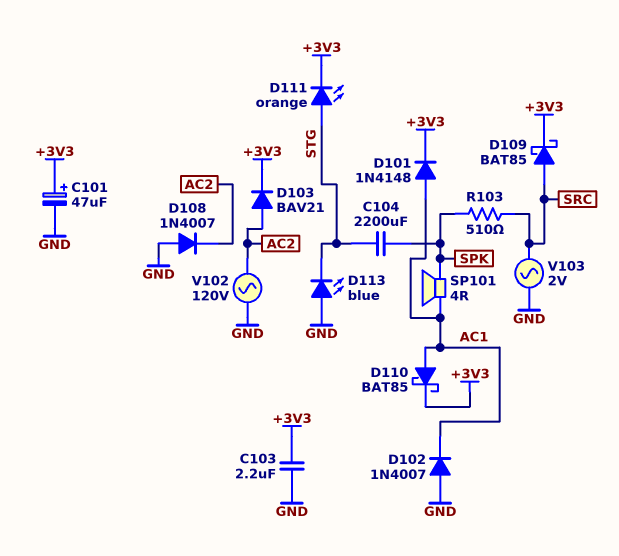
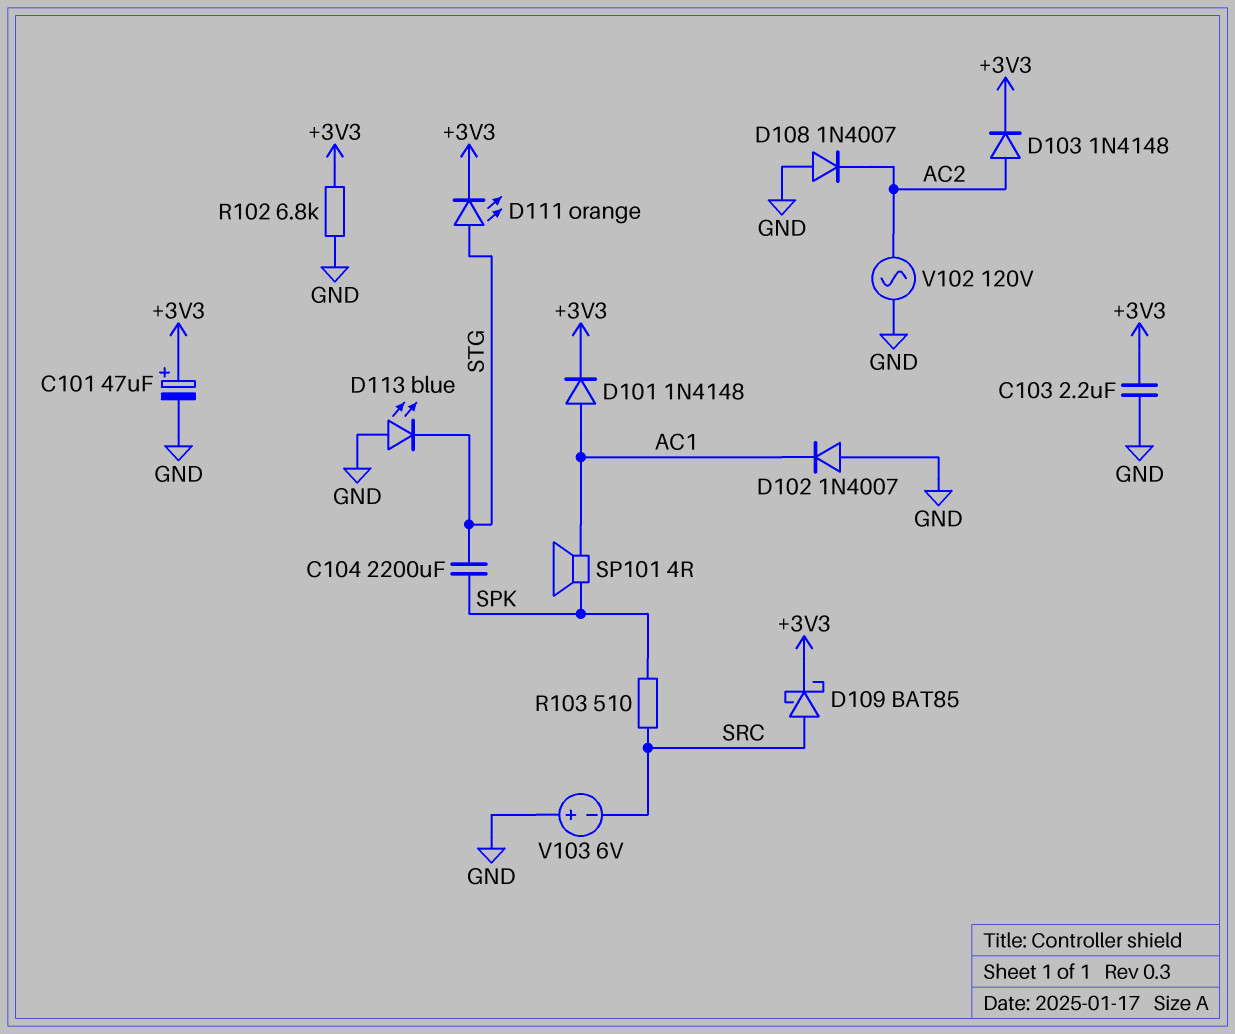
D103: diode BAV21 (A AC2, K +3V3) -> diode 1N4148 (A AC2, K +3V3)
D110: schottky BAT85 (A AC1, K +3V3) -> none
R102: none -> 6.8k (+3V3, GND)
V103: AC 2V (GND, SRC) -> 6V (plus GND, minus SRC)

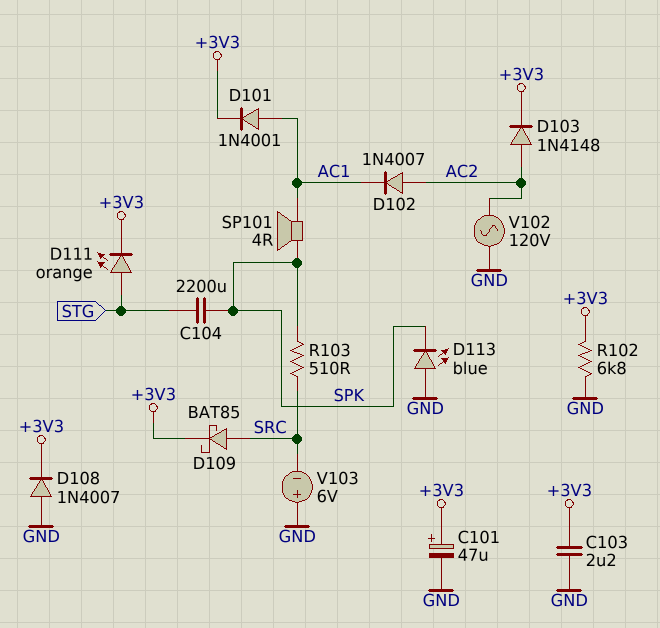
D101: diode 1N4148 (A AC1, K +3V3) -> diode 1N4001 (A AC1, K +3V3)
D102: diode 1N4007 (A GND, K AC1) -> diode 1N4007 (A AC2, K AC1)
D108: diode 1N4007 (A GND, K AC2) -> diode 1N4007 (A GND, K +3V3)
D113: LED blue (A GND, K STG) -> LED blue (A GND, K SPK)

